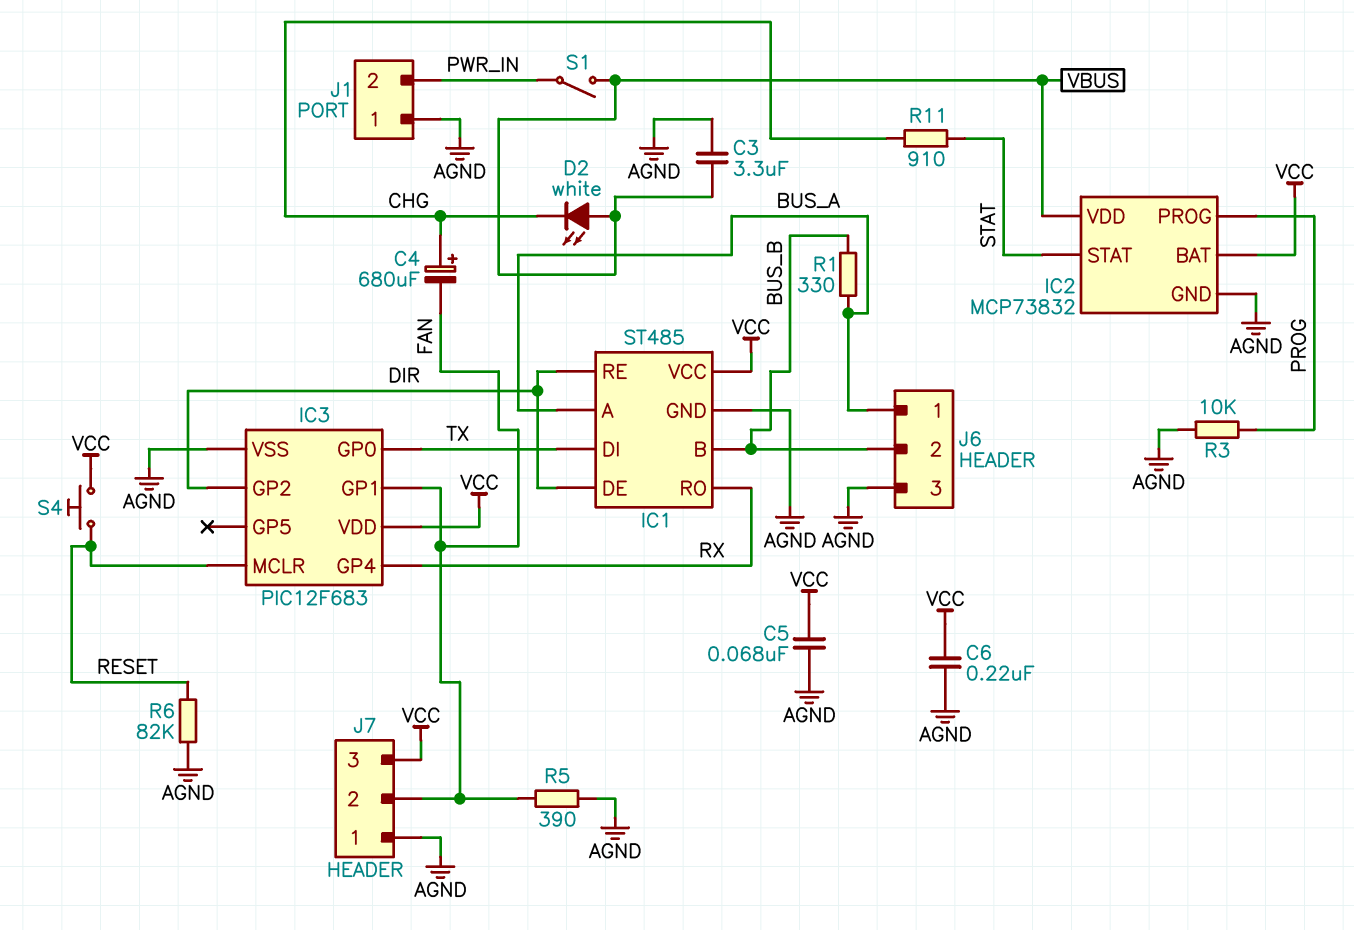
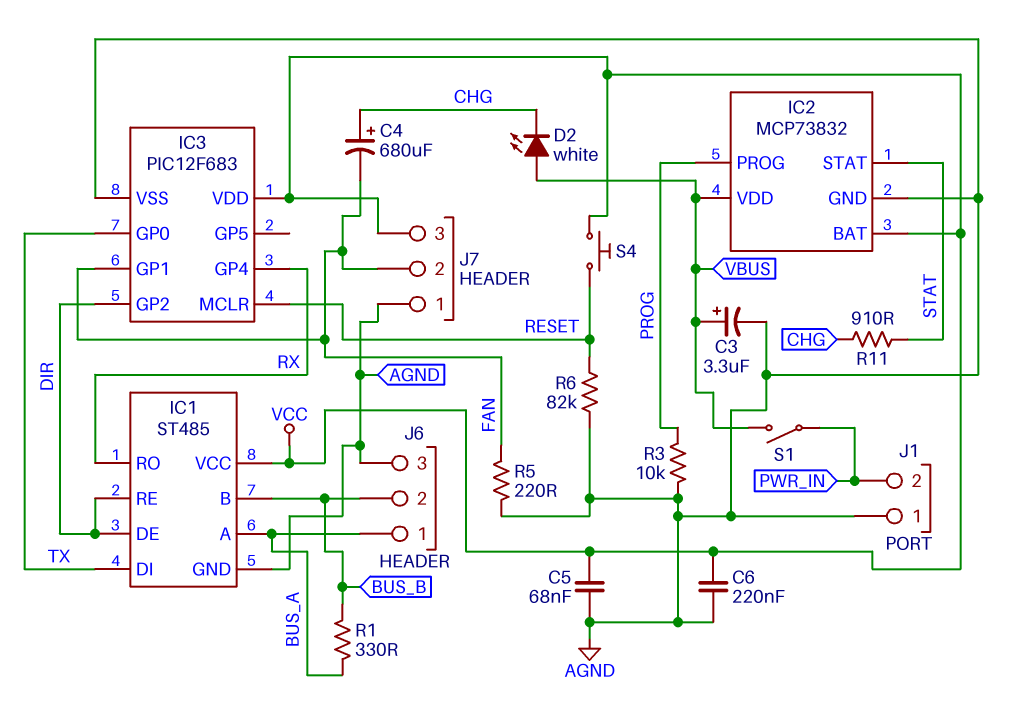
C3: 3.3uF (AGND, VBUS) -> 3.3uF (plus VBUS, minus AGND)
R5: 390 (AGND, FAN) -> 220 (AGND, FAN)

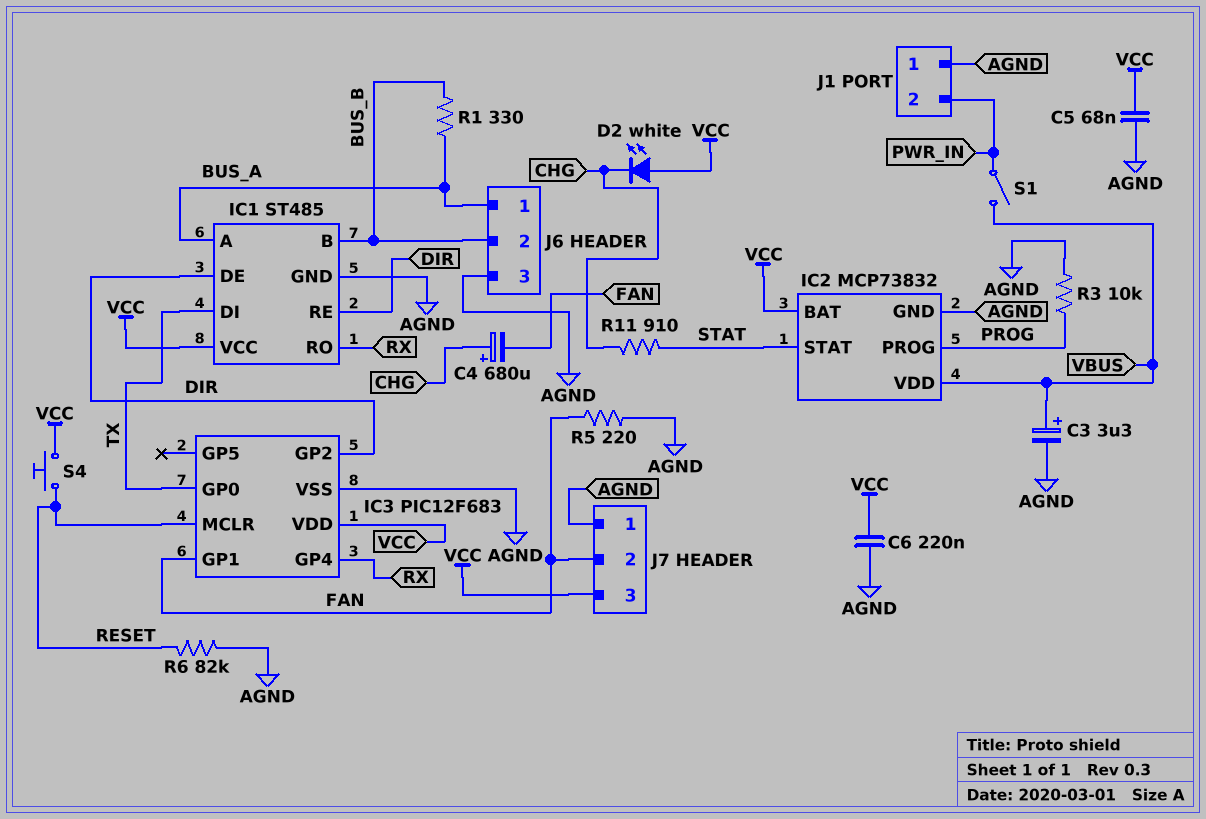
D2: LED white (A VBUS, K CHG) -> LED white (A VCC, K CHG)

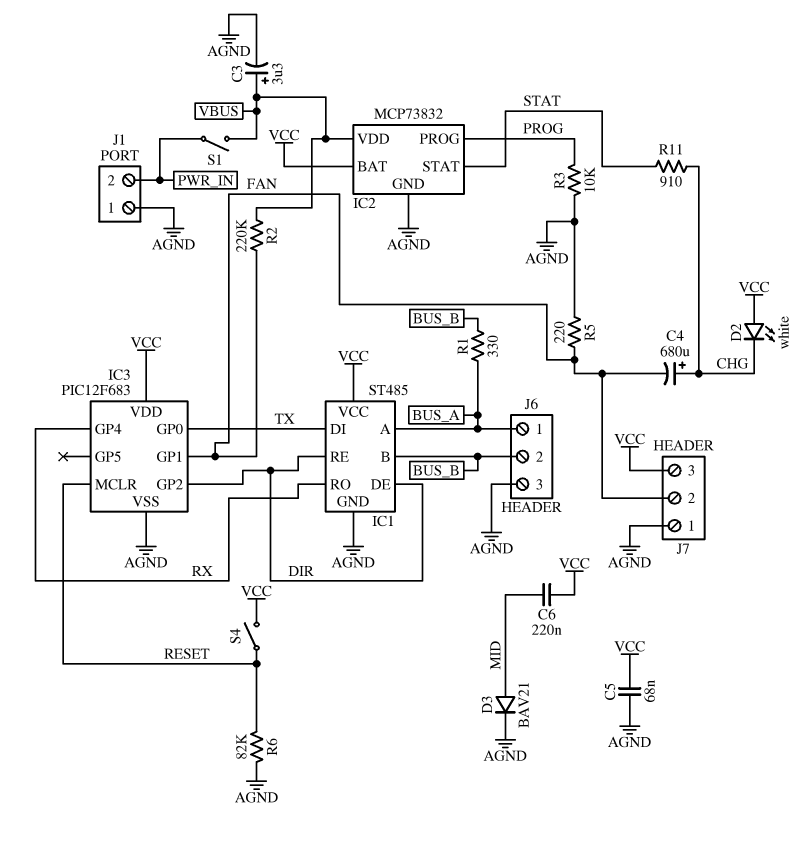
C6: 220nF (AGND, VCC) -> 220nF (MID, VCC)
D3: none -> diode BAV21 (A MID, K AGND)
R2: none -> 220k (FAN, VBUS)
S4: button (RESET, VCC) -> switch (RESET, VCC)

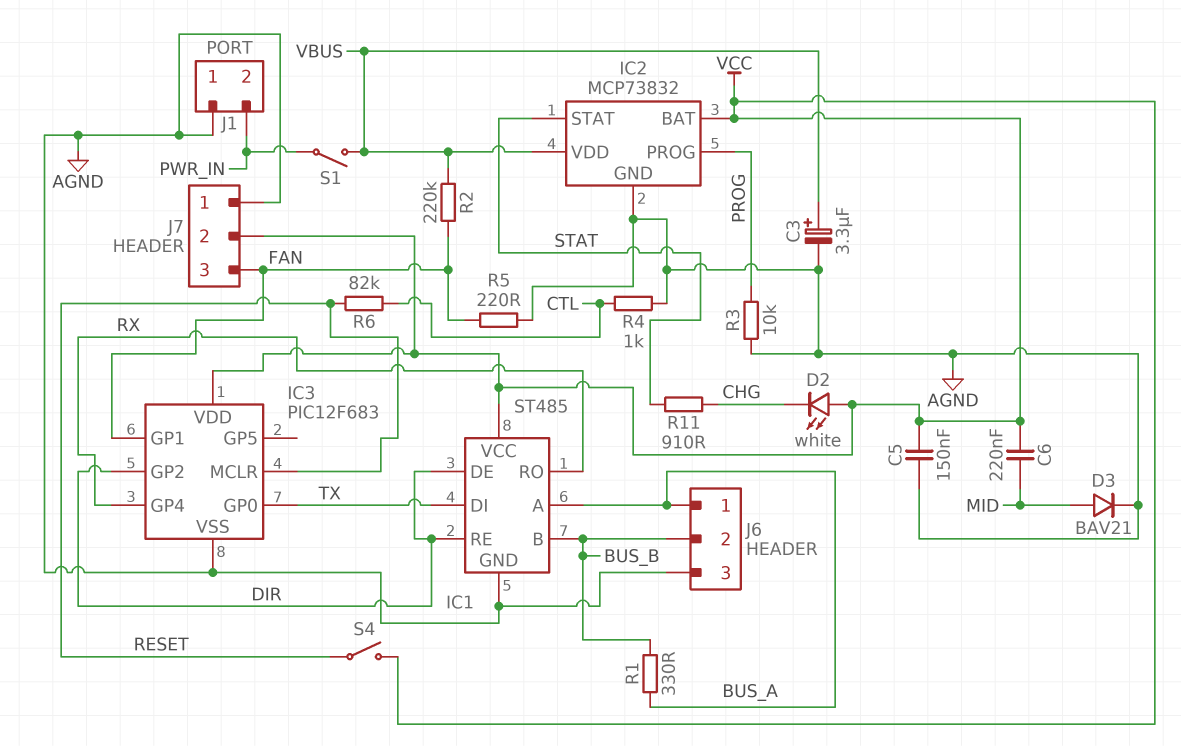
C4: 680uF (plus CHG, minus FAN) -> none
C5: 68nF (AGND, VCC) -> 150nF (AGND, VCC)
J7 pin 2: FAN -> VCC
J7 pin 3: VCC -> FAN
R4: none -> 1k (AGND, CTL)
R6: 82k (AGND, RESET) -> 82k (CTL, RESET)

